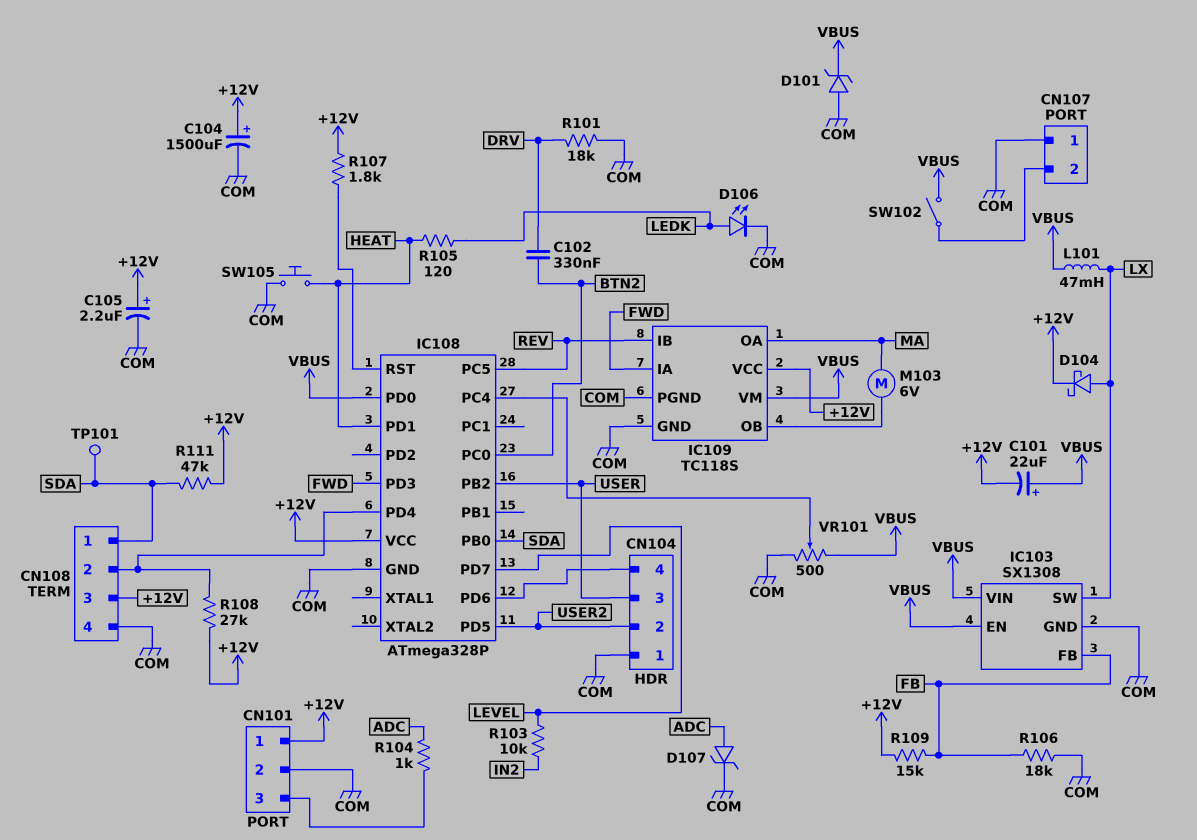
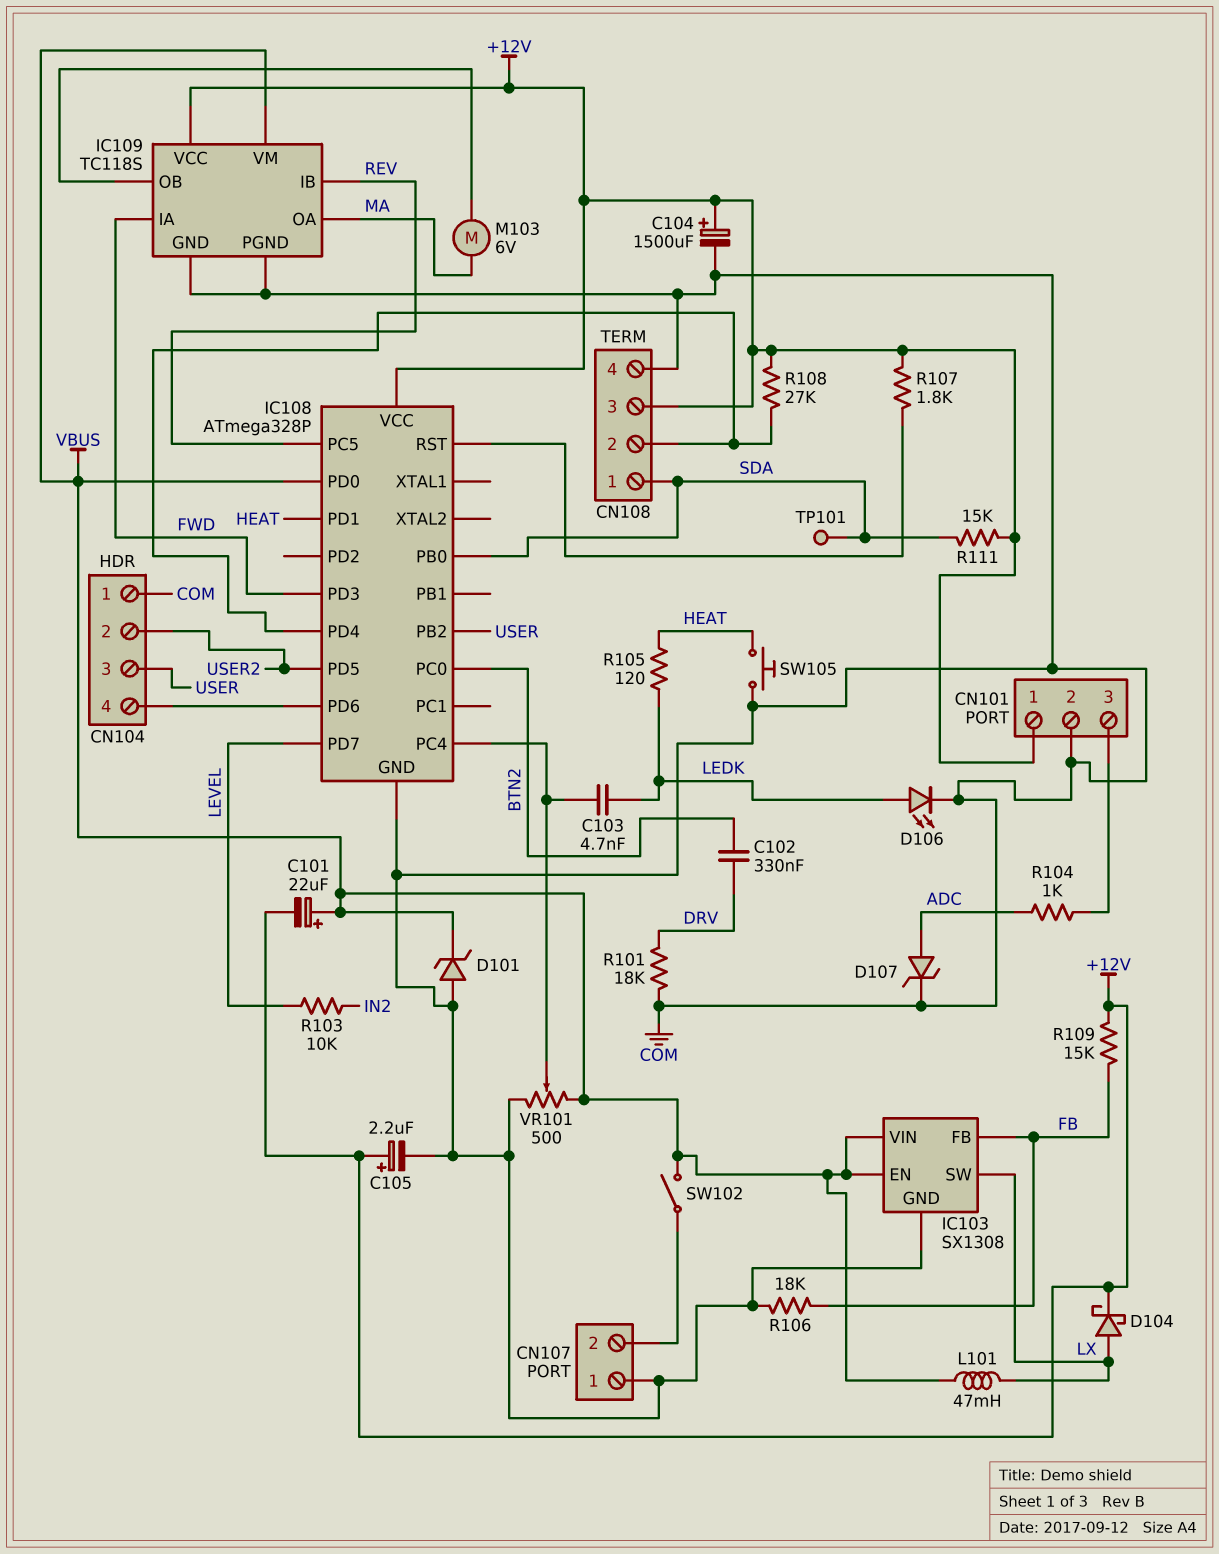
C103: none -> 4.7nF (IC108/PC4, LEDK)
R111: 47k (+12V, SDA) -> 15k (+12V, SDA)

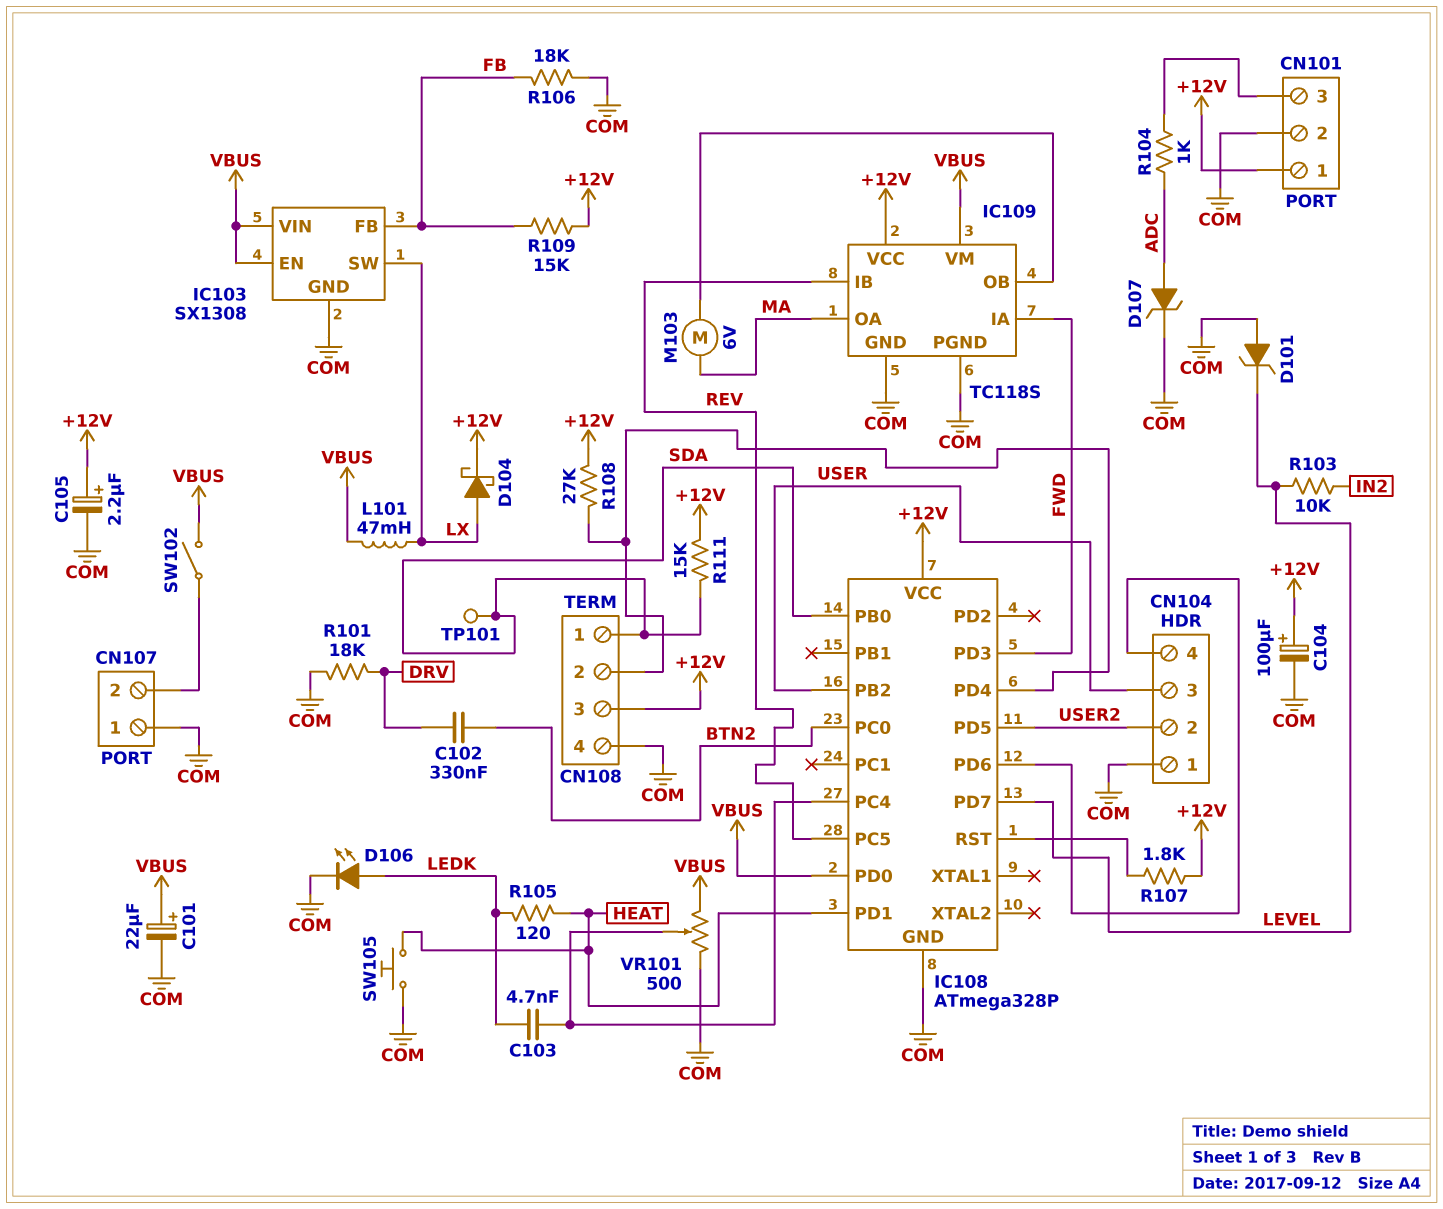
C101: 22uF (plus VBUS, minus +12V) -> 22uF (plus VBUS, minus COM)
C104: 1500uF (plus +12V, minus COM) -> 100uF (plus +12V, minus COM)
D101: zener (A COM, K VBUS) -> zener (A COM, K LEVEL)

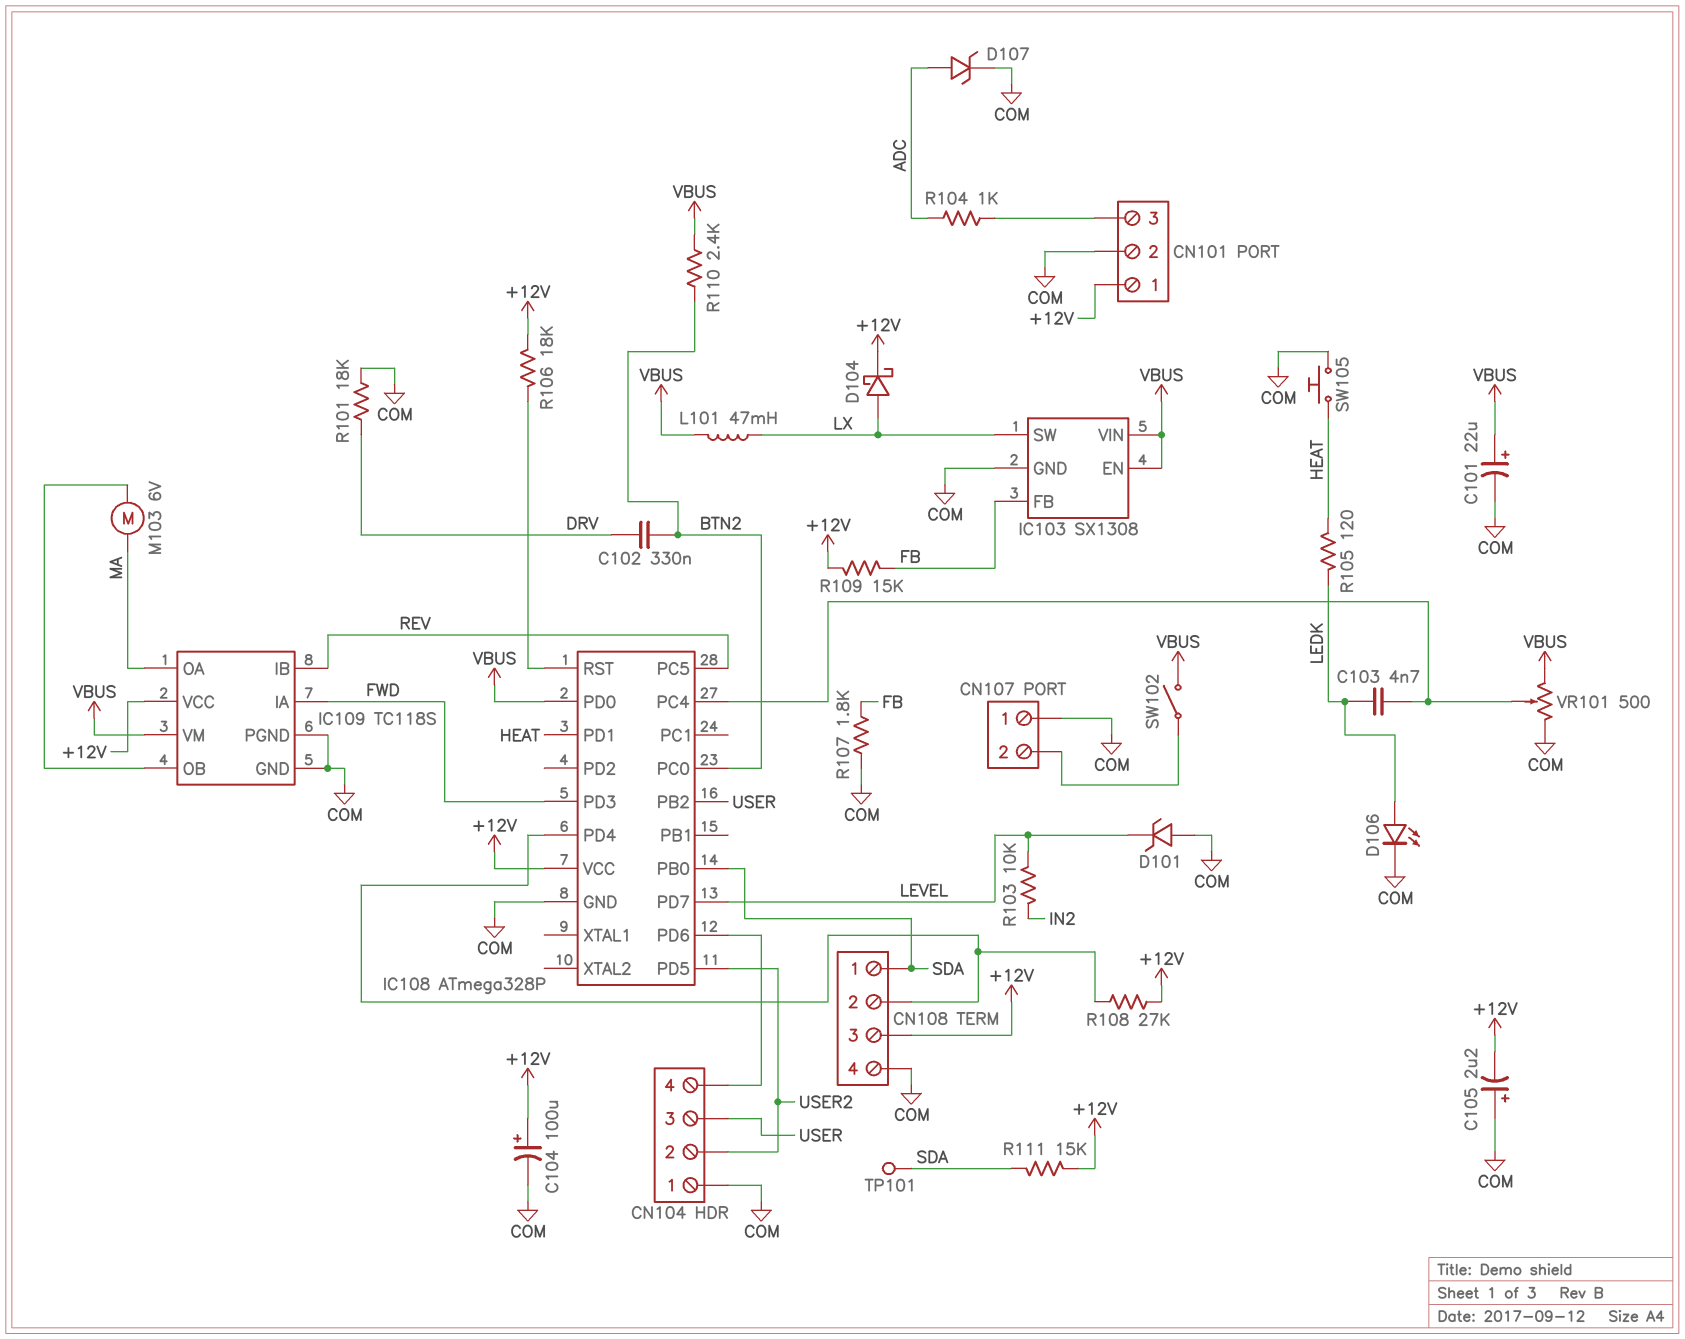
C105: 2.2uF (plus +12V, minus COM) -> 2.2uF (plus COM, minus +12V)
R106: 18k (COM, FB) -> 18k (+12V, IC108/RST)
R107: 1.8k (+12V, IC108/RST) -> 1.8k (COM, FB)
R110: none -> 2.4k (BTN2, VBUS)

